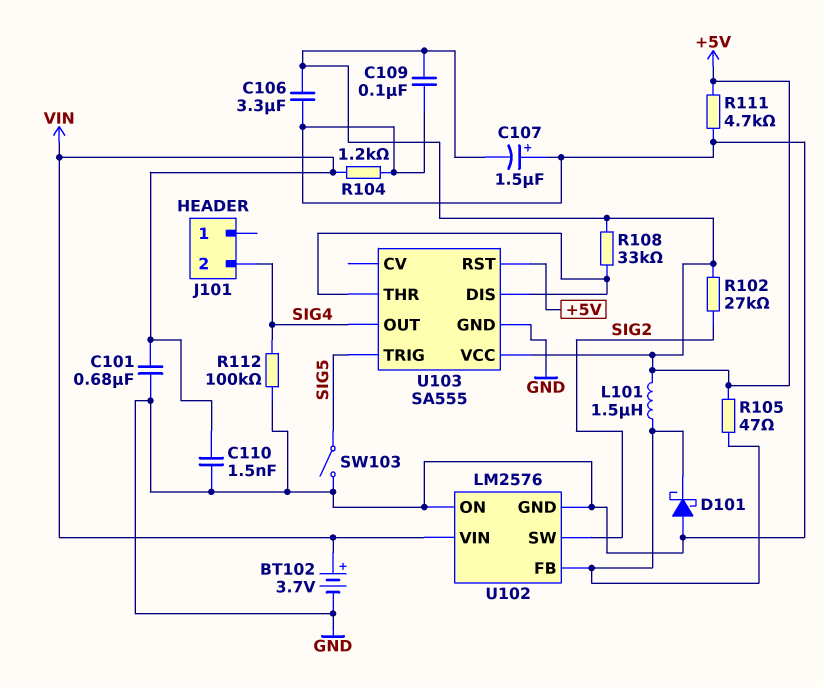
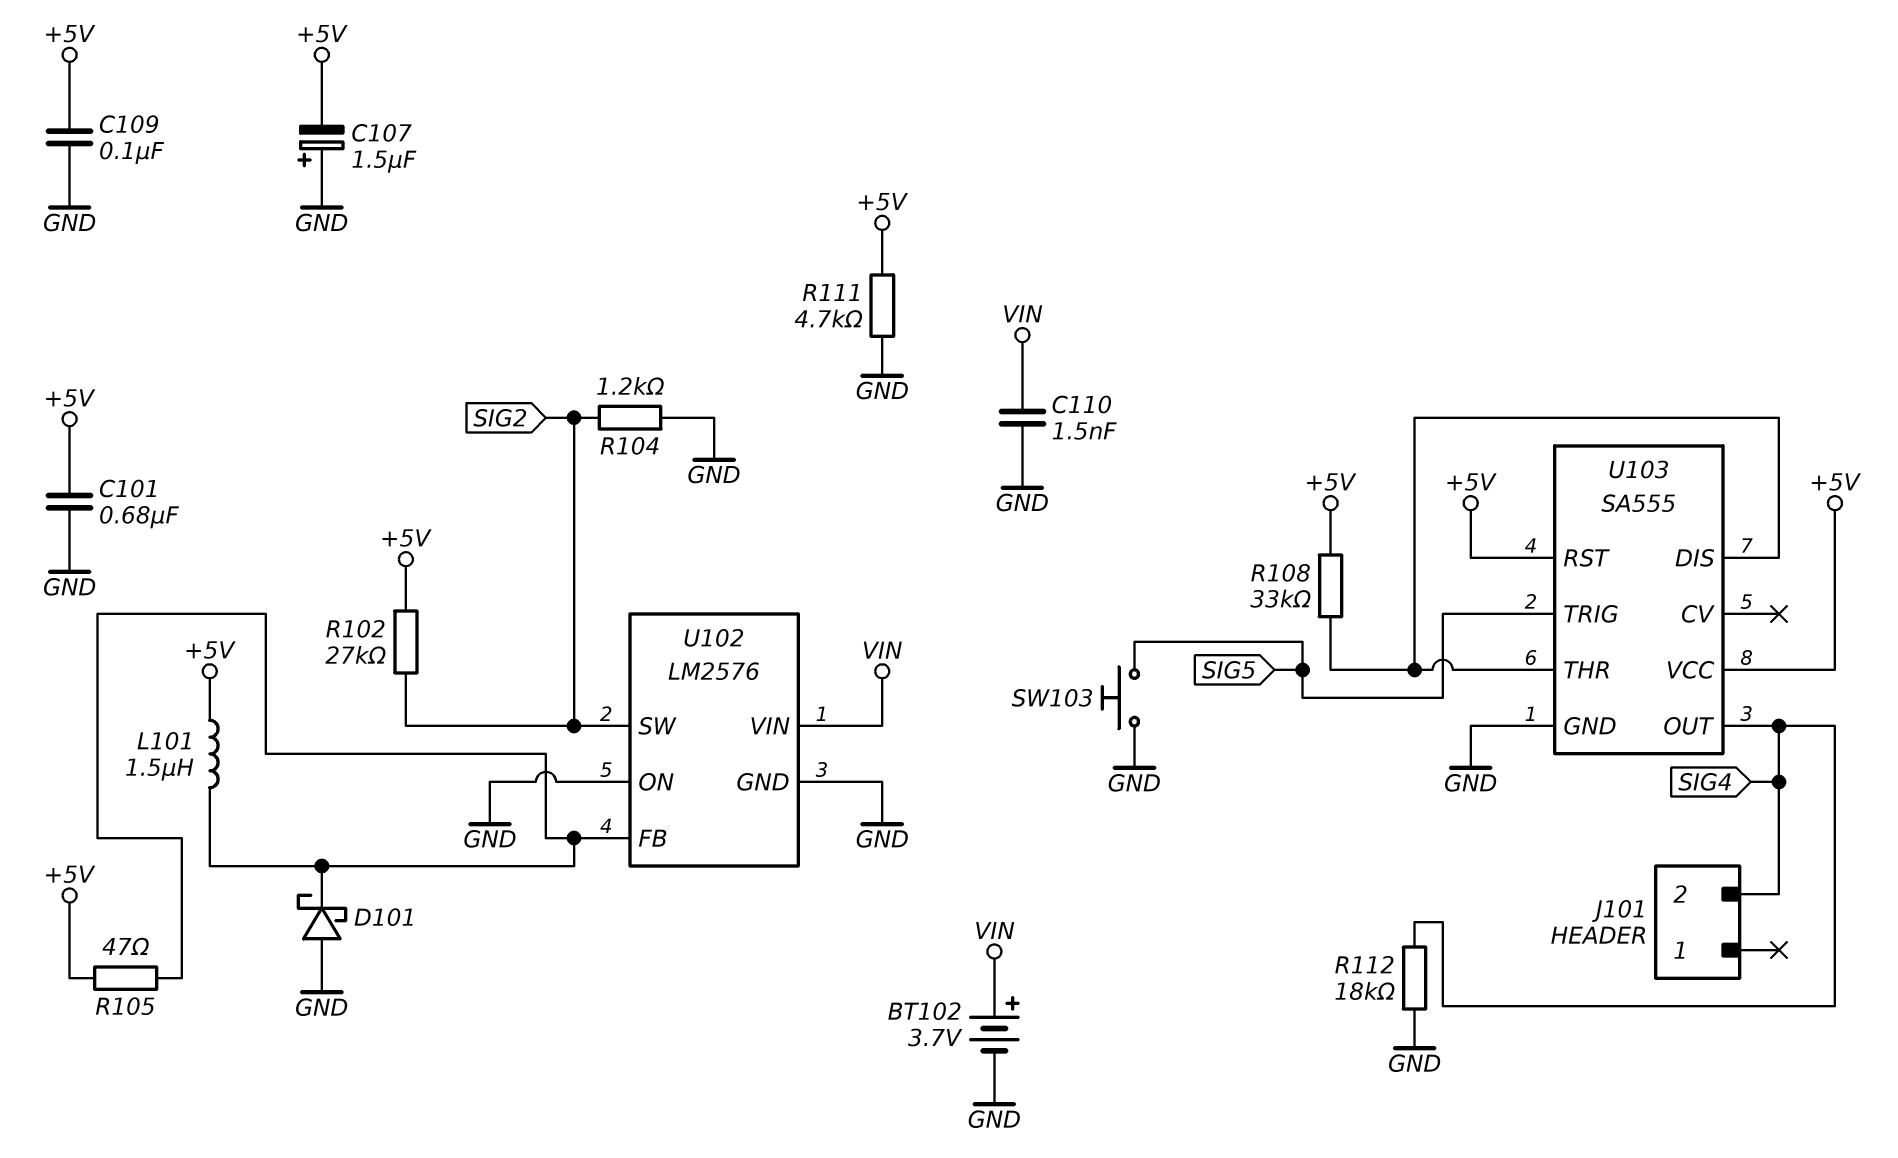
C101: 680nF (GND, VIN) -> 680nF (+5V, GND)
C106: 3.3uF (+5V, GND) -> none
R104: 1.2k (GND, VIN) -> 1.2k (GND, SIG2)
R112: 100k (GND, SIG4) -> 18k (GND, SIG4)
SW103: switch (GND, SIG5) -> button (GND, SIG5)

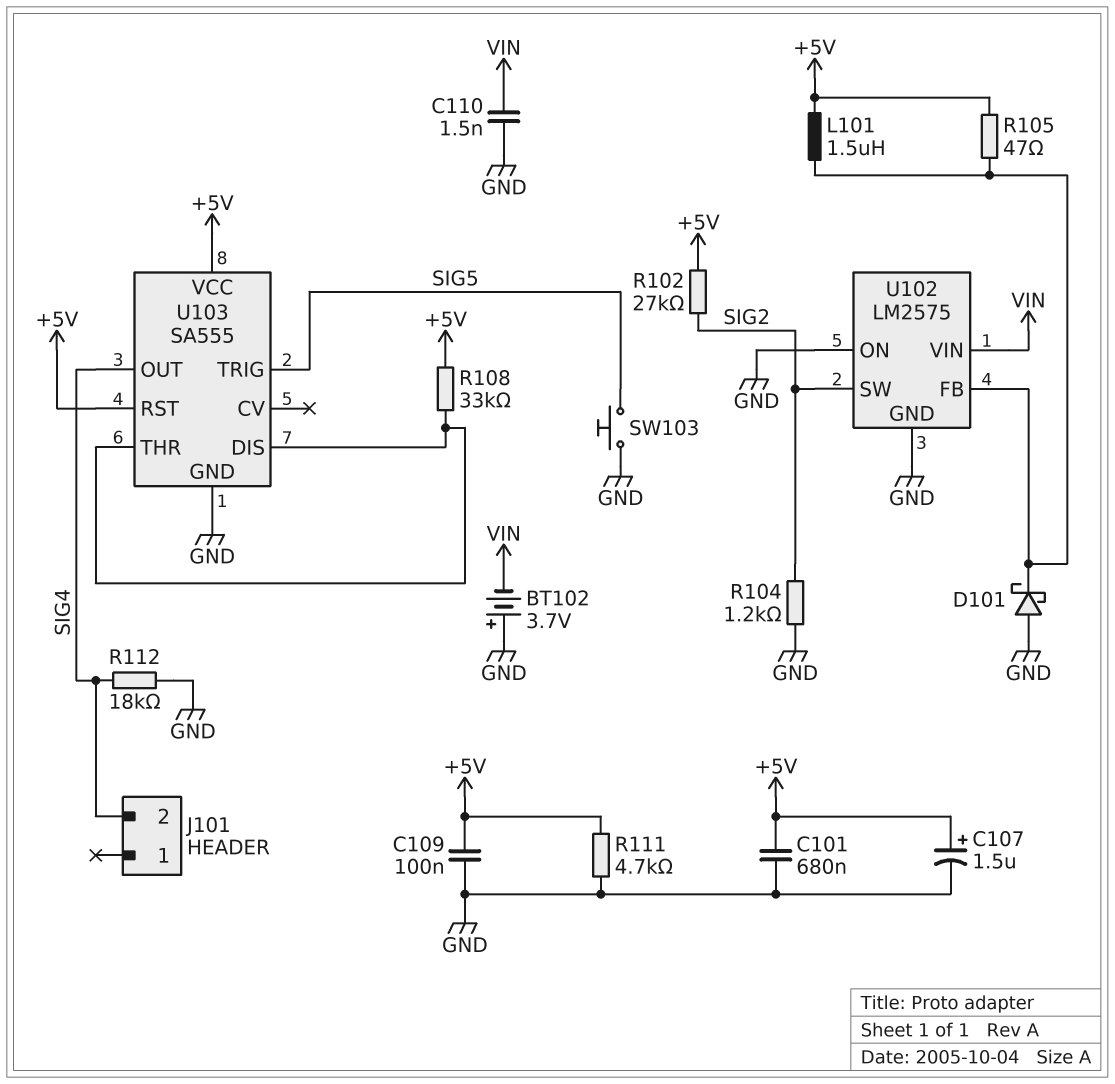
BT102: 3.7V (plus VIN, minus GND) -> 3.7V (plus GND, minus VIN)
C107: 1.5uF (plus GND, minus +5V) -> 1.5uF (plus +5V, minus GND)
U102: LM2576 -> LM2575

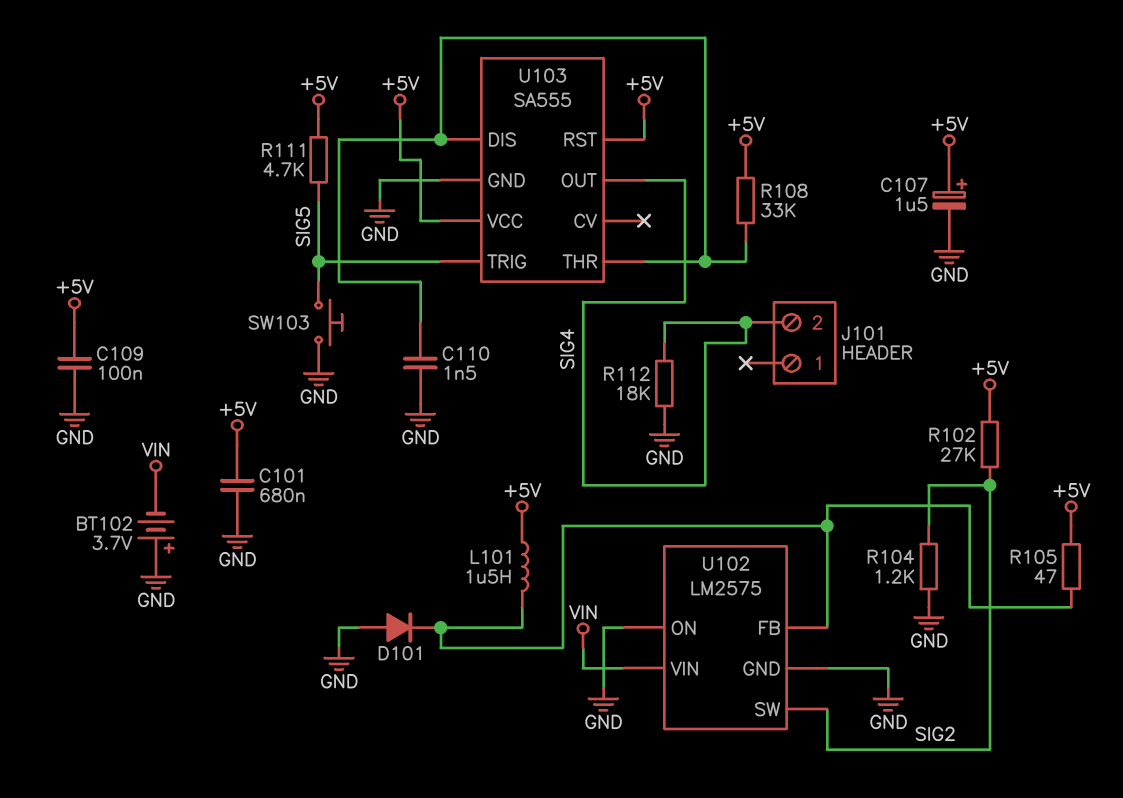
C110: 1.5nF (GND, VIN) -> 1.5nF (GND, U103/DIS)
D101: schottky (A GND, K U102/FB) -> diode (A GND, K U102/FB)
R111: 4.7k (+5V, GND) -> 4.7k (+5V, SIG5)

